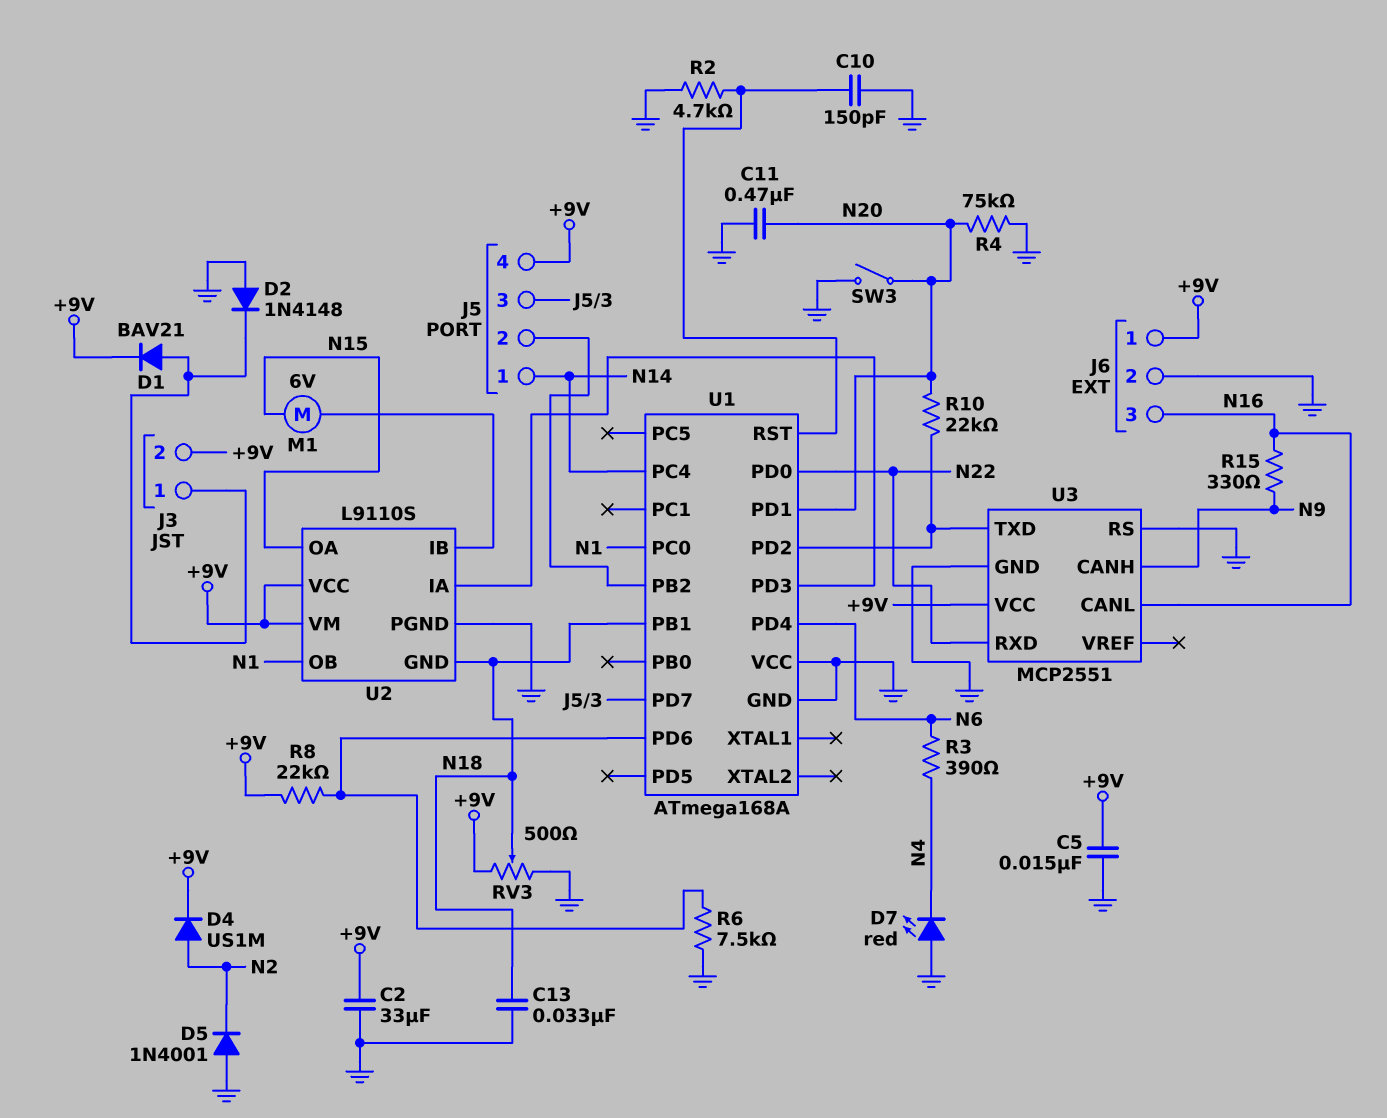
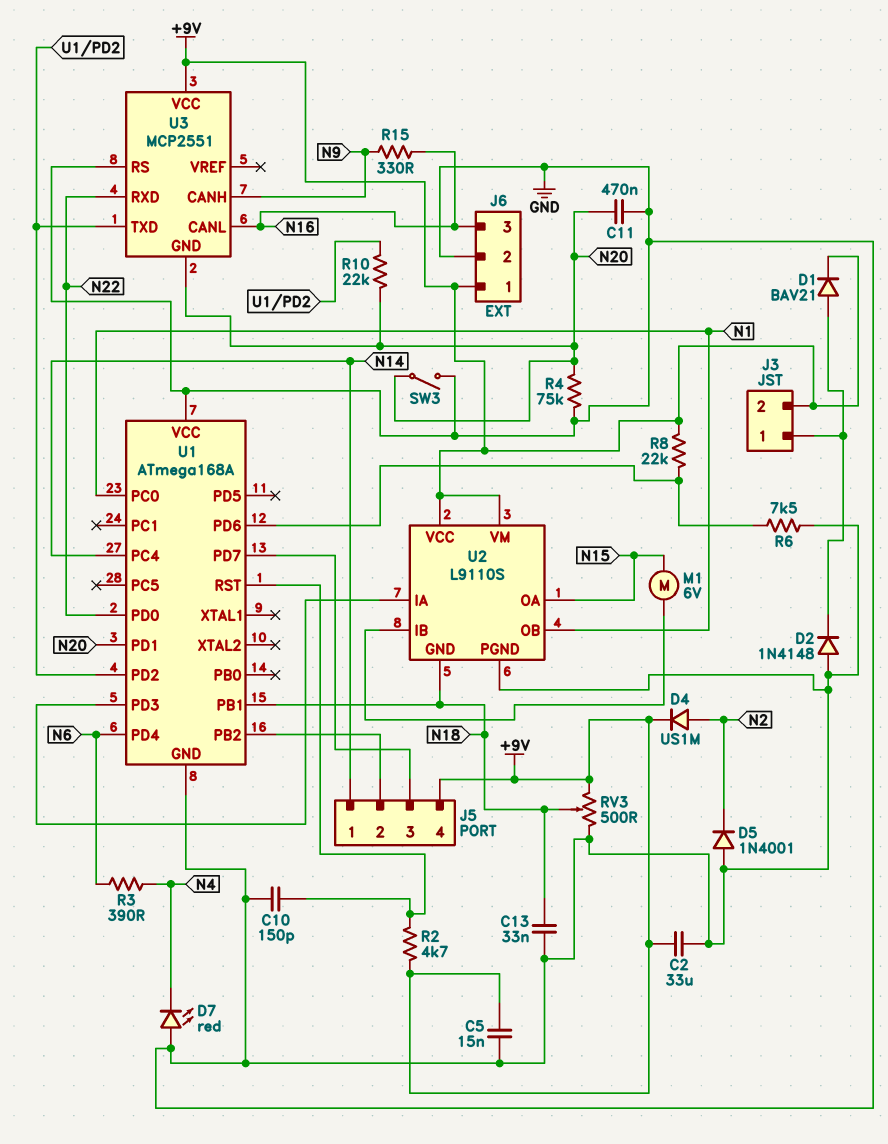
R2: 4.7k (GND, U1/RST) -> 4.7k (+9V, U1/RST)
U3 pin GND: GND -> N20

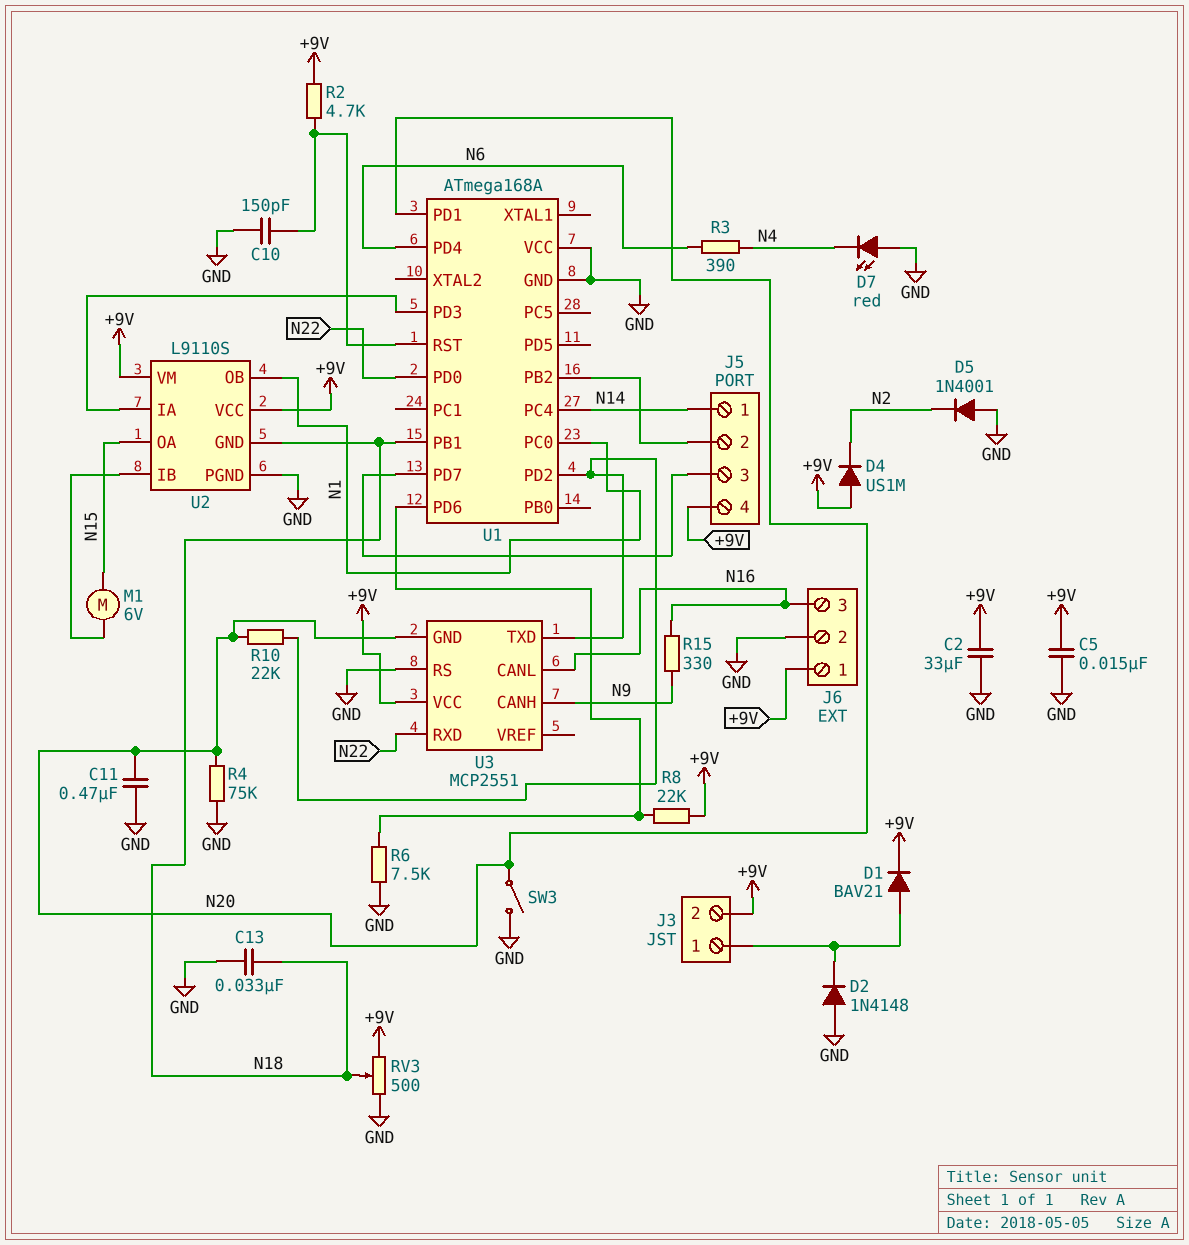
D4: diode US1M (A N2, K +9V) -> diode US1M (A +9V, K N2)

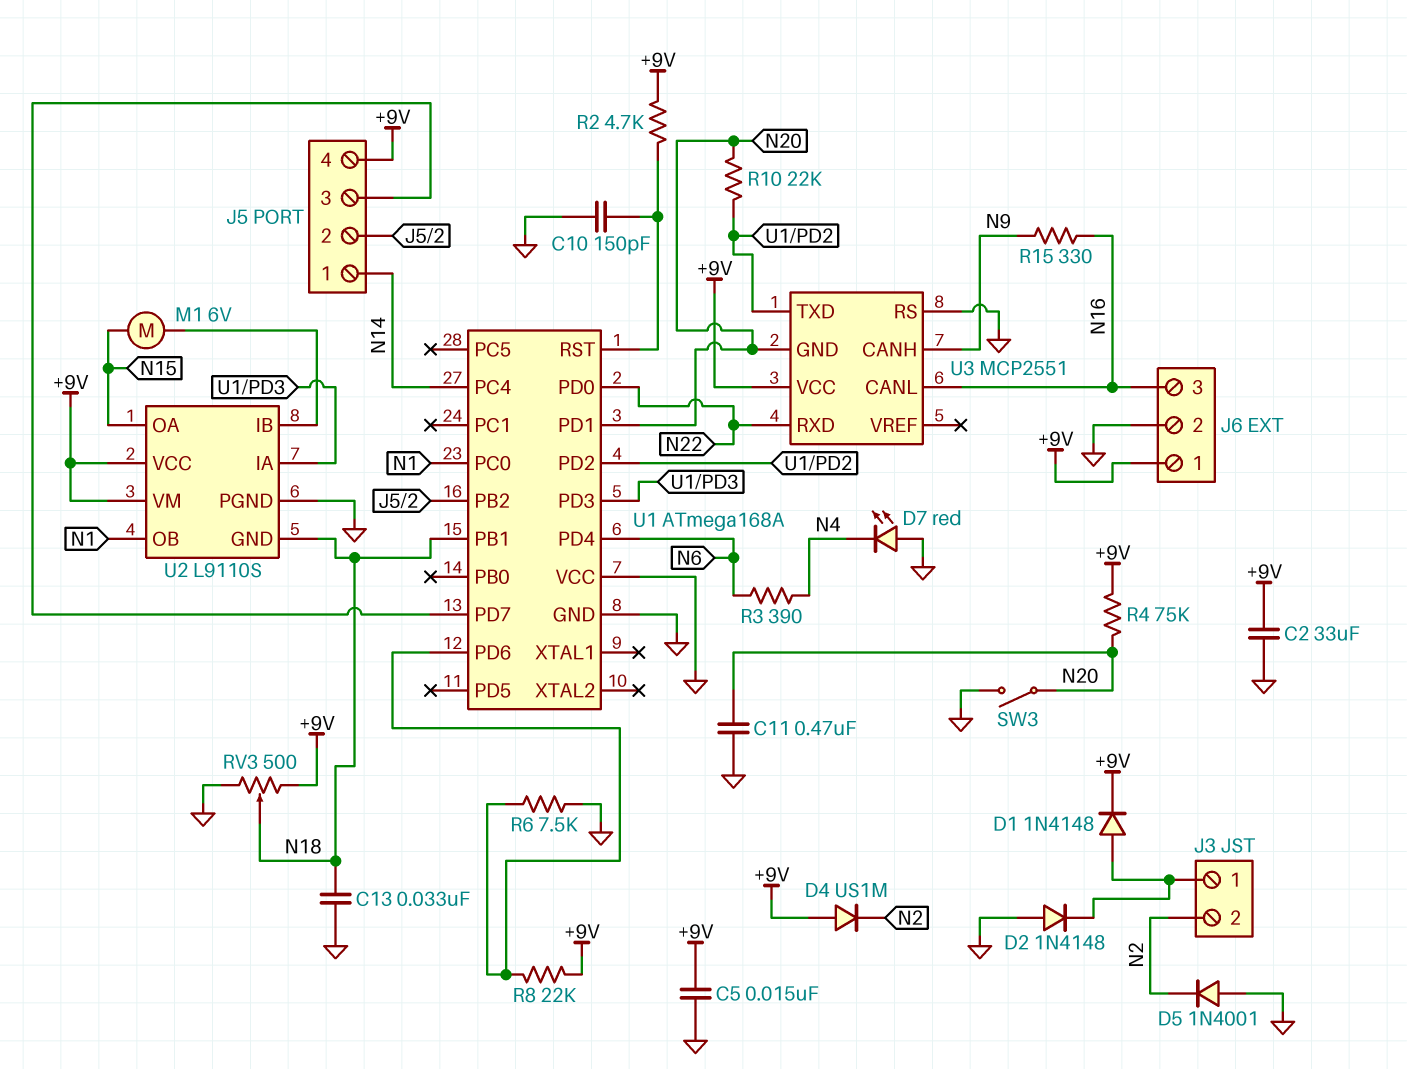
D1: diode BAV21 (A J3/1, K +9V) -> diode 1N4148 (A J3/1, K +9V)
J3 pin 2: +9V -> N2
R4: 75k (GND, N20) -> 75k (+9V, N20)

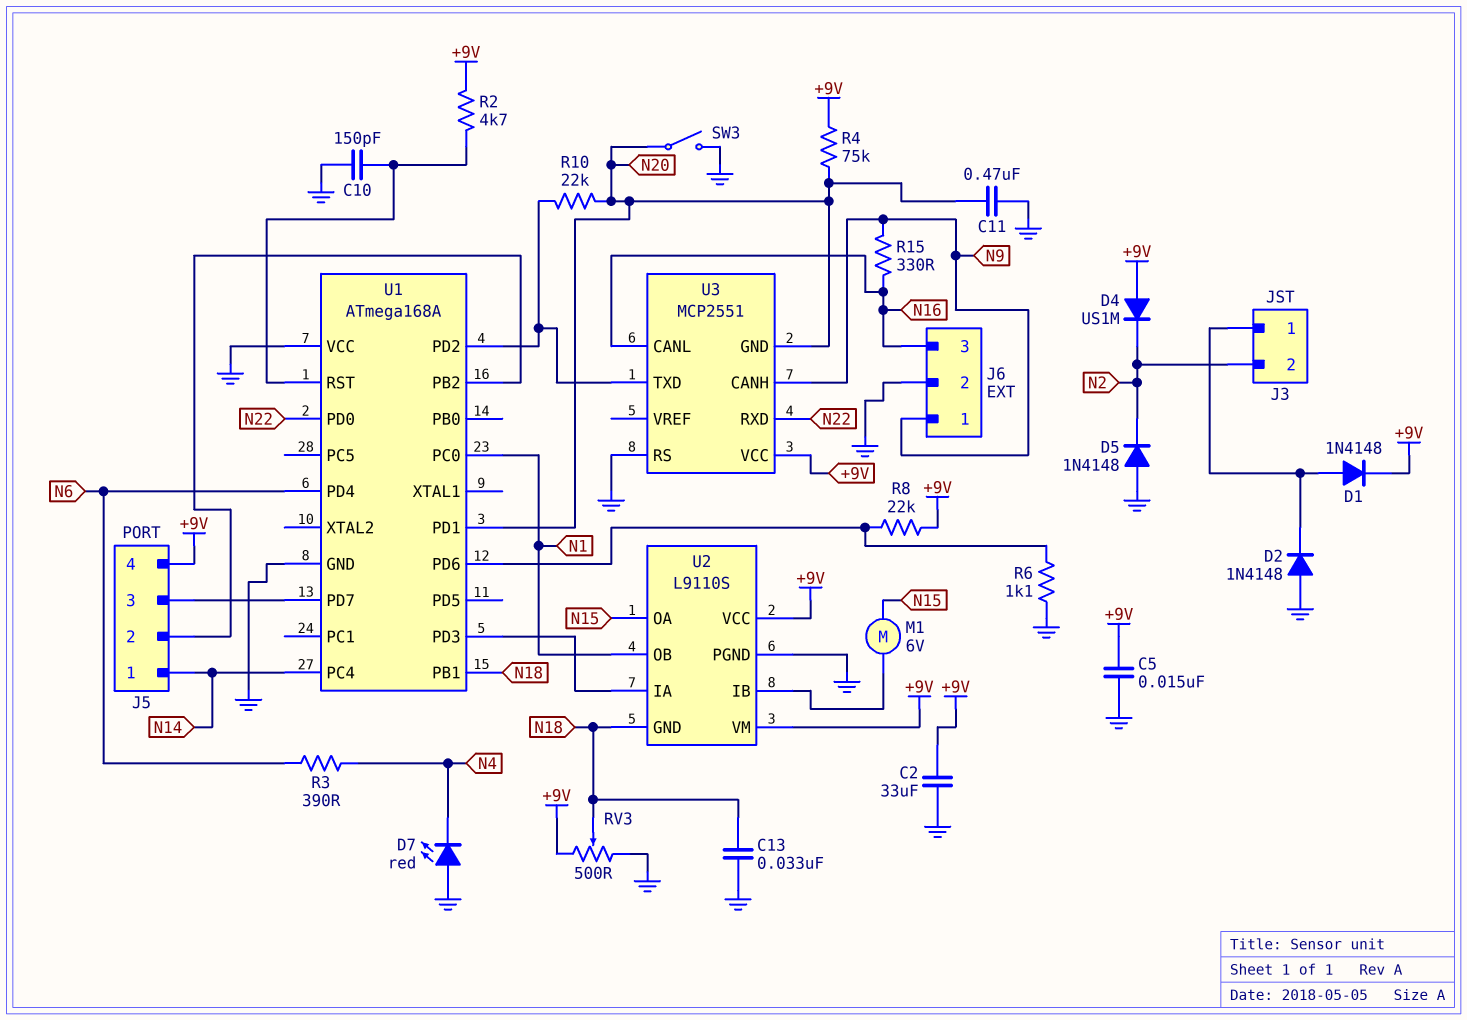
D5: diode 1N4001 (A GND, K N2) -> diode 1N4148 (A GND, K N2)
J6 pin 1: +9V -> N9
R6: 7.5k (GND, U1/PD6) -> 1.1k (GND, U1/PD6)

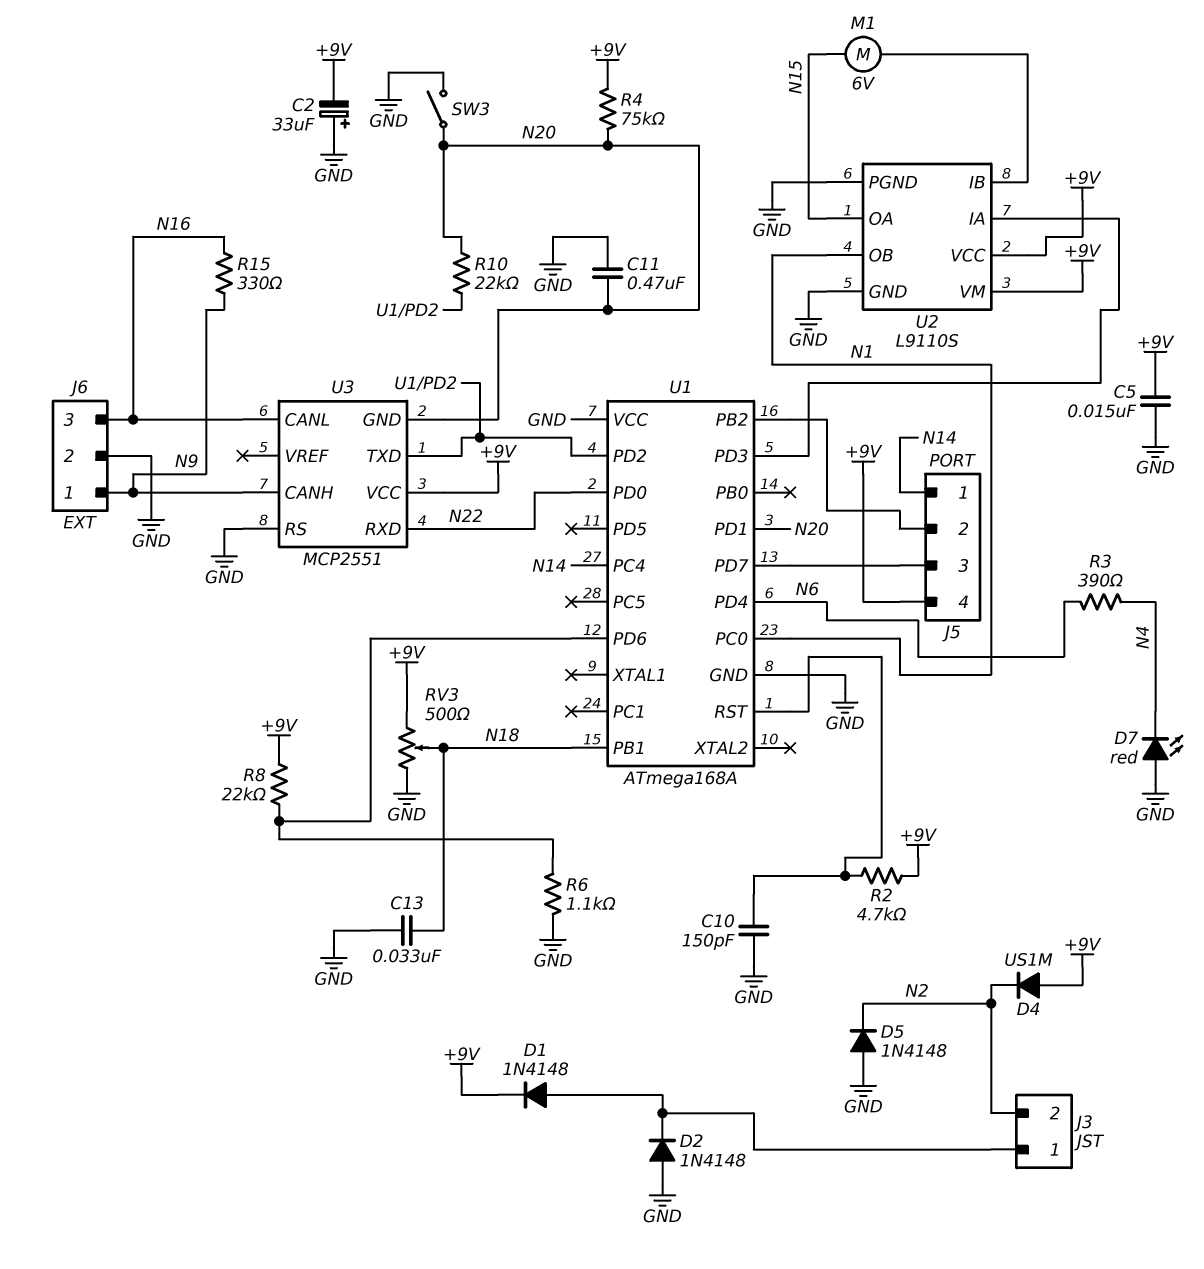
C2: 33uF (+9V, GND) -> 33uF (plus GND, minus +9V)
U2 pin GND: N18 -> GND

